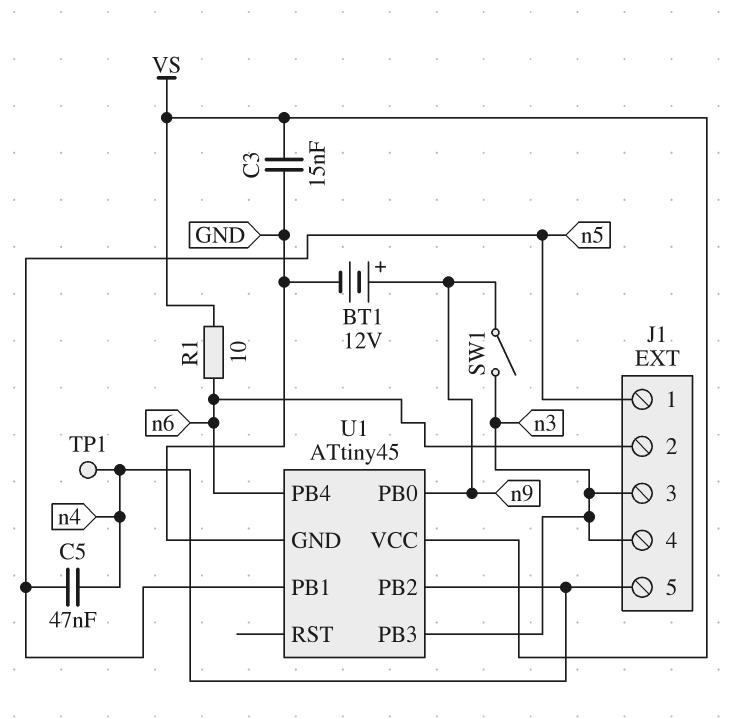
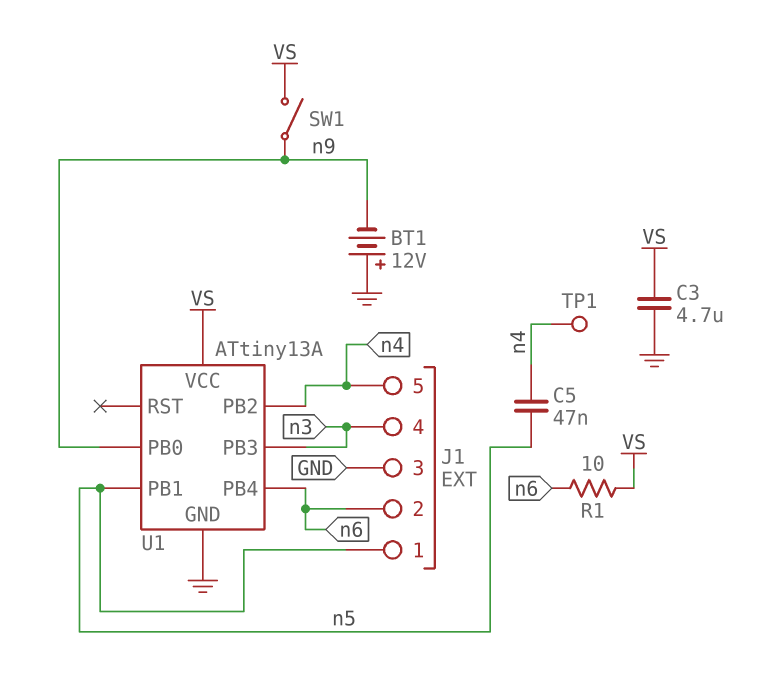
BT1: 12V (plus n9, minus GND) -> 12V (plus GND, minus n9)
C3: 15nF (GND, VS) -> 4.7uF (GND, VS)
J1 pin 3: n3 -> GND
SW1: switch (n3, n9) -> switch (VS, n9)
U1: ATtiny45 -> ATtiny13A

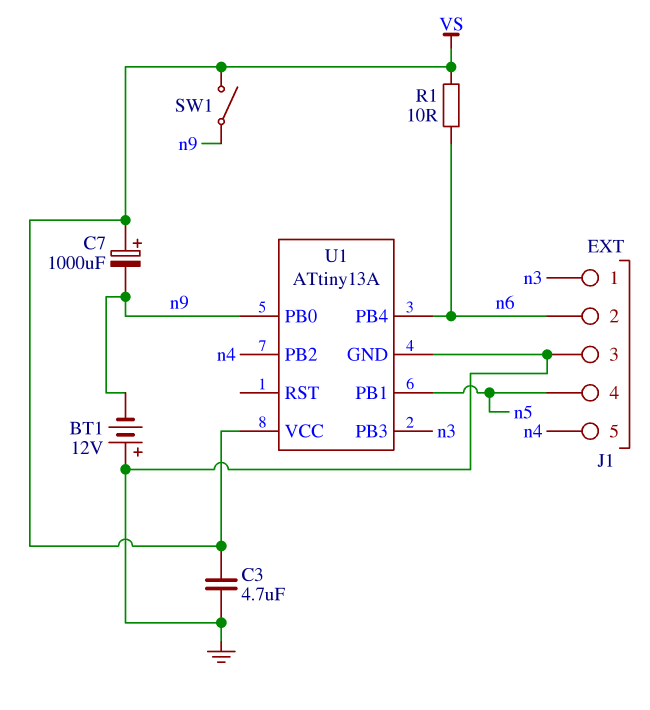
C5: 47nF (n4, n5) -> none
C7: none -> 1000uF (plus VS, minus n9)
J1 pin 1: n5 -> n3
J1 pin 4: n3 -> n5
TP1: test point (n4) -> none

